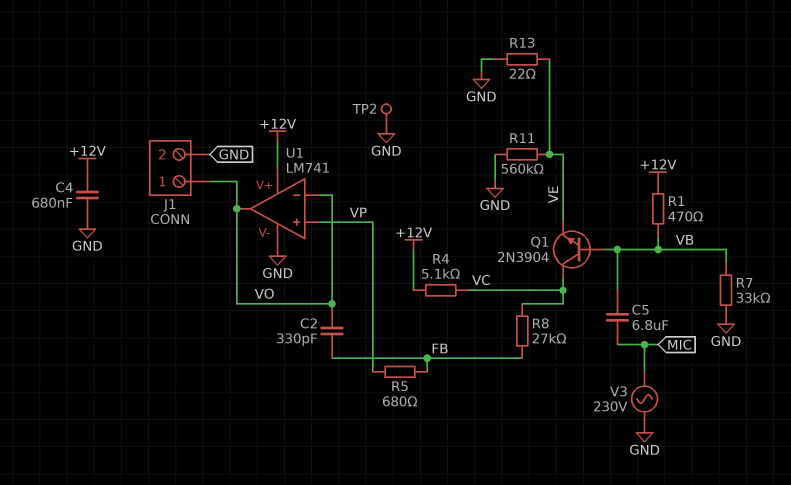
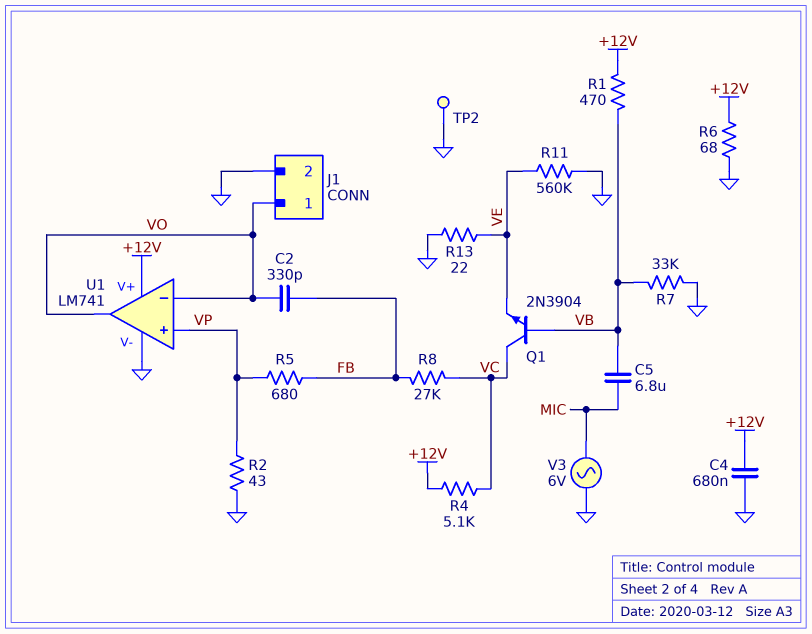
R2: none -> 43 (GND, VP)
R6: none -> 68 (+12V, GND)
V3: AC 230V (GND, MIC) -> AC 6V (GND, MIC)

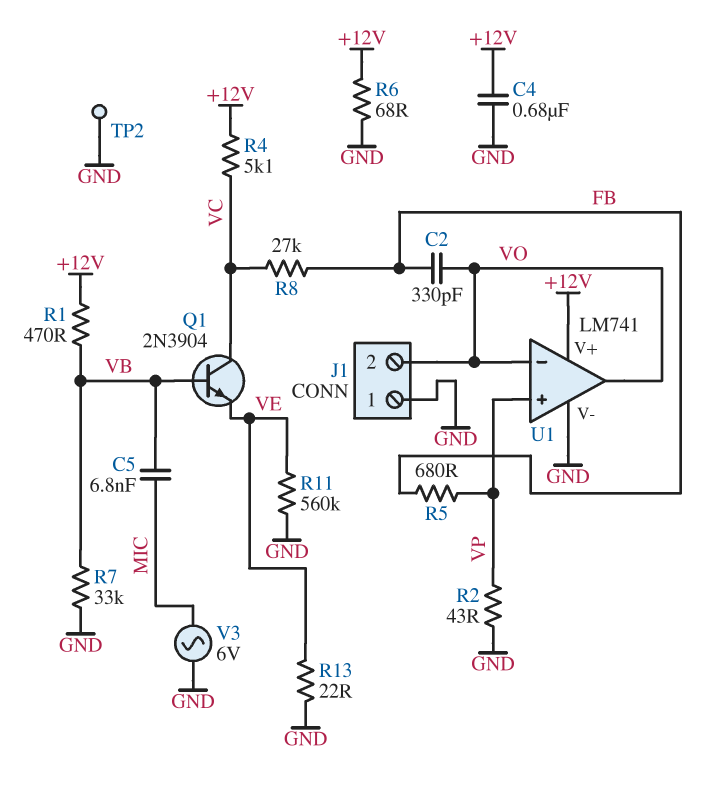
C5: 6.8uF (MIC, VB) -> 6.8nF (MIC, VB)
J1 pin 1: VO -> GND
J1 pin 2: GND -> VO

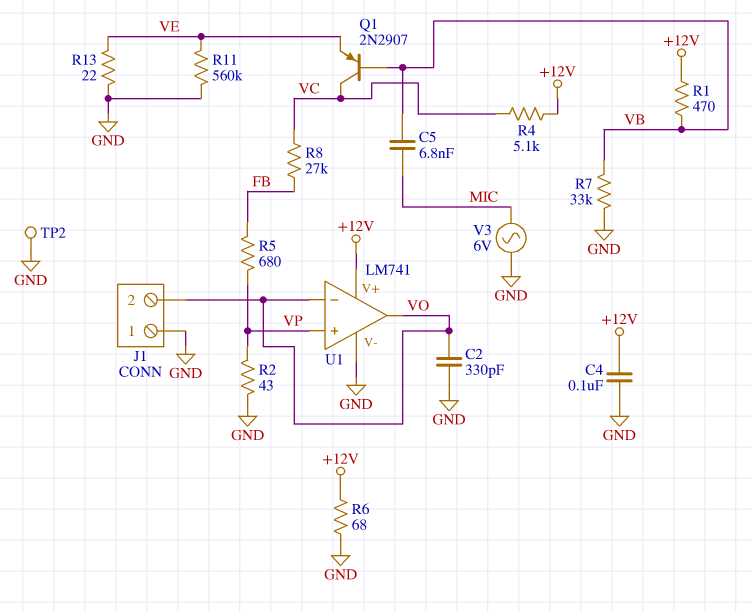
C2: 330pF (FB, VO) -> 330pF (GND, VO)
C4: 680nF (+12V, GND) -> 100nF (+12V, GND)
Q1: NPN 2N3904 (B VB, C VC, E VE) -> PNP 2N2907 (B VB, C VC, E VE)

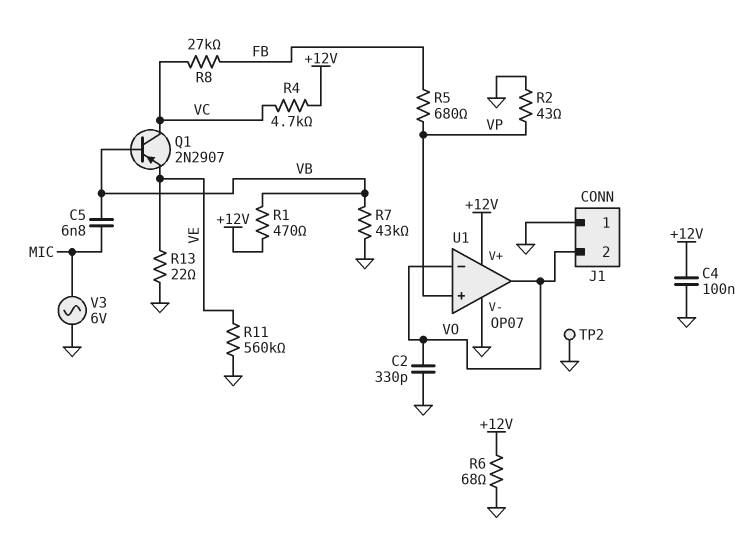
R4: 5.1k (+12V, VC) -> 4.7k (+12V, VC)
R7: 33k (GND, VB) -> 43k (GND, VB)
U1: LM741 -> OP07

